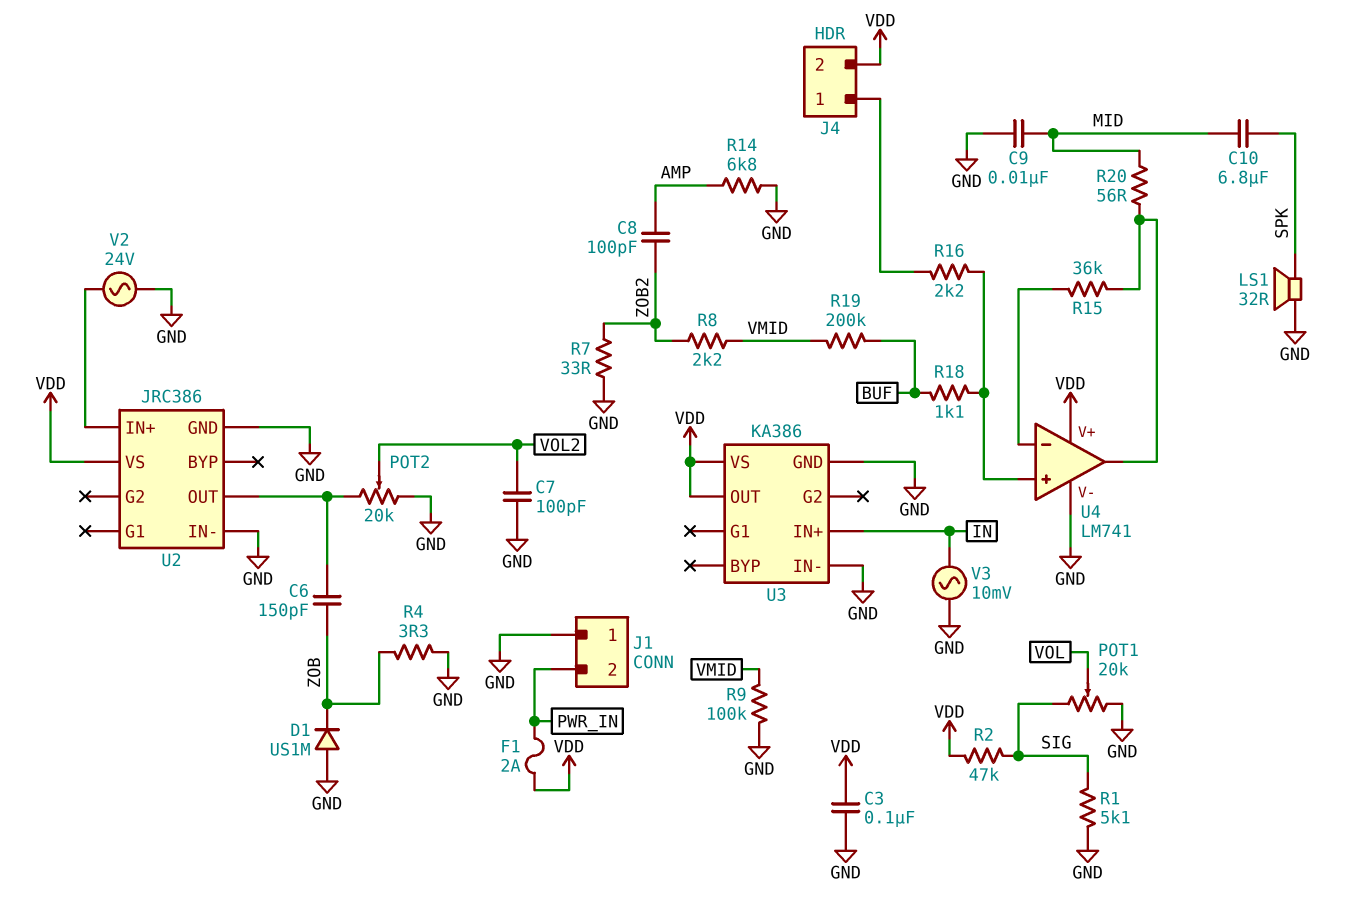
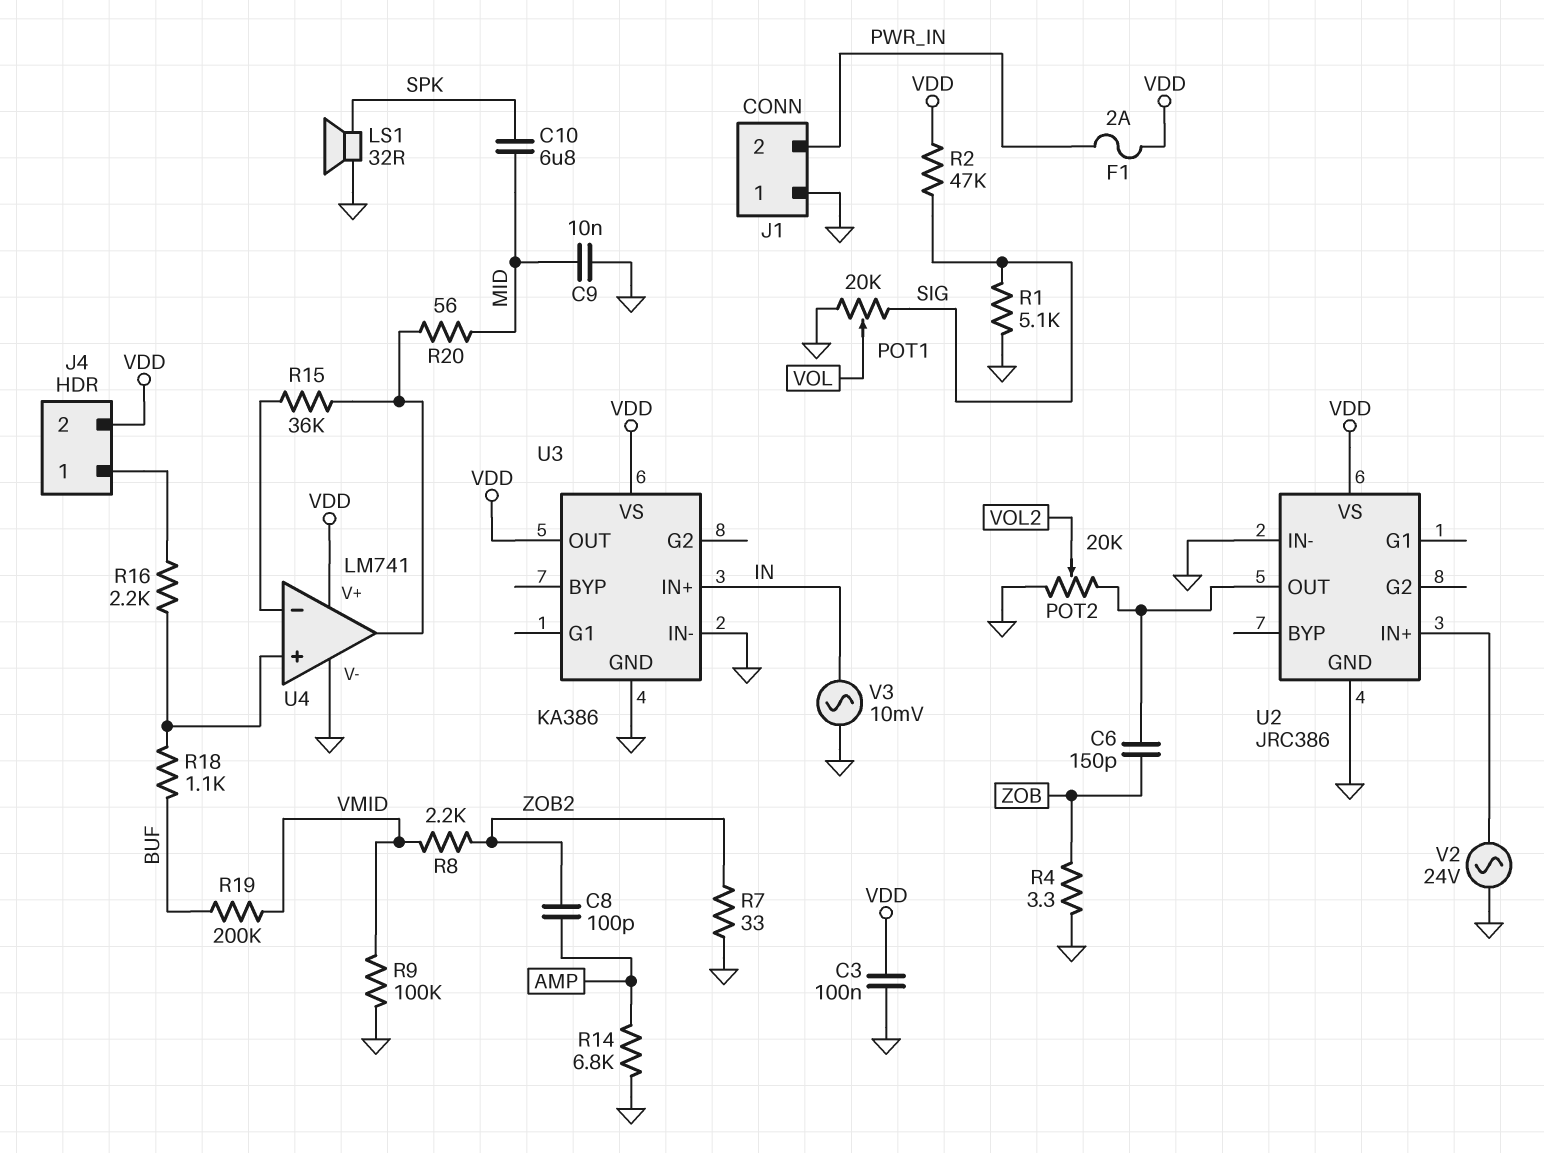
C7: 100pF (GND, VOL2) -> none
D1: diode US1M (A GND, K ZOB) -> none

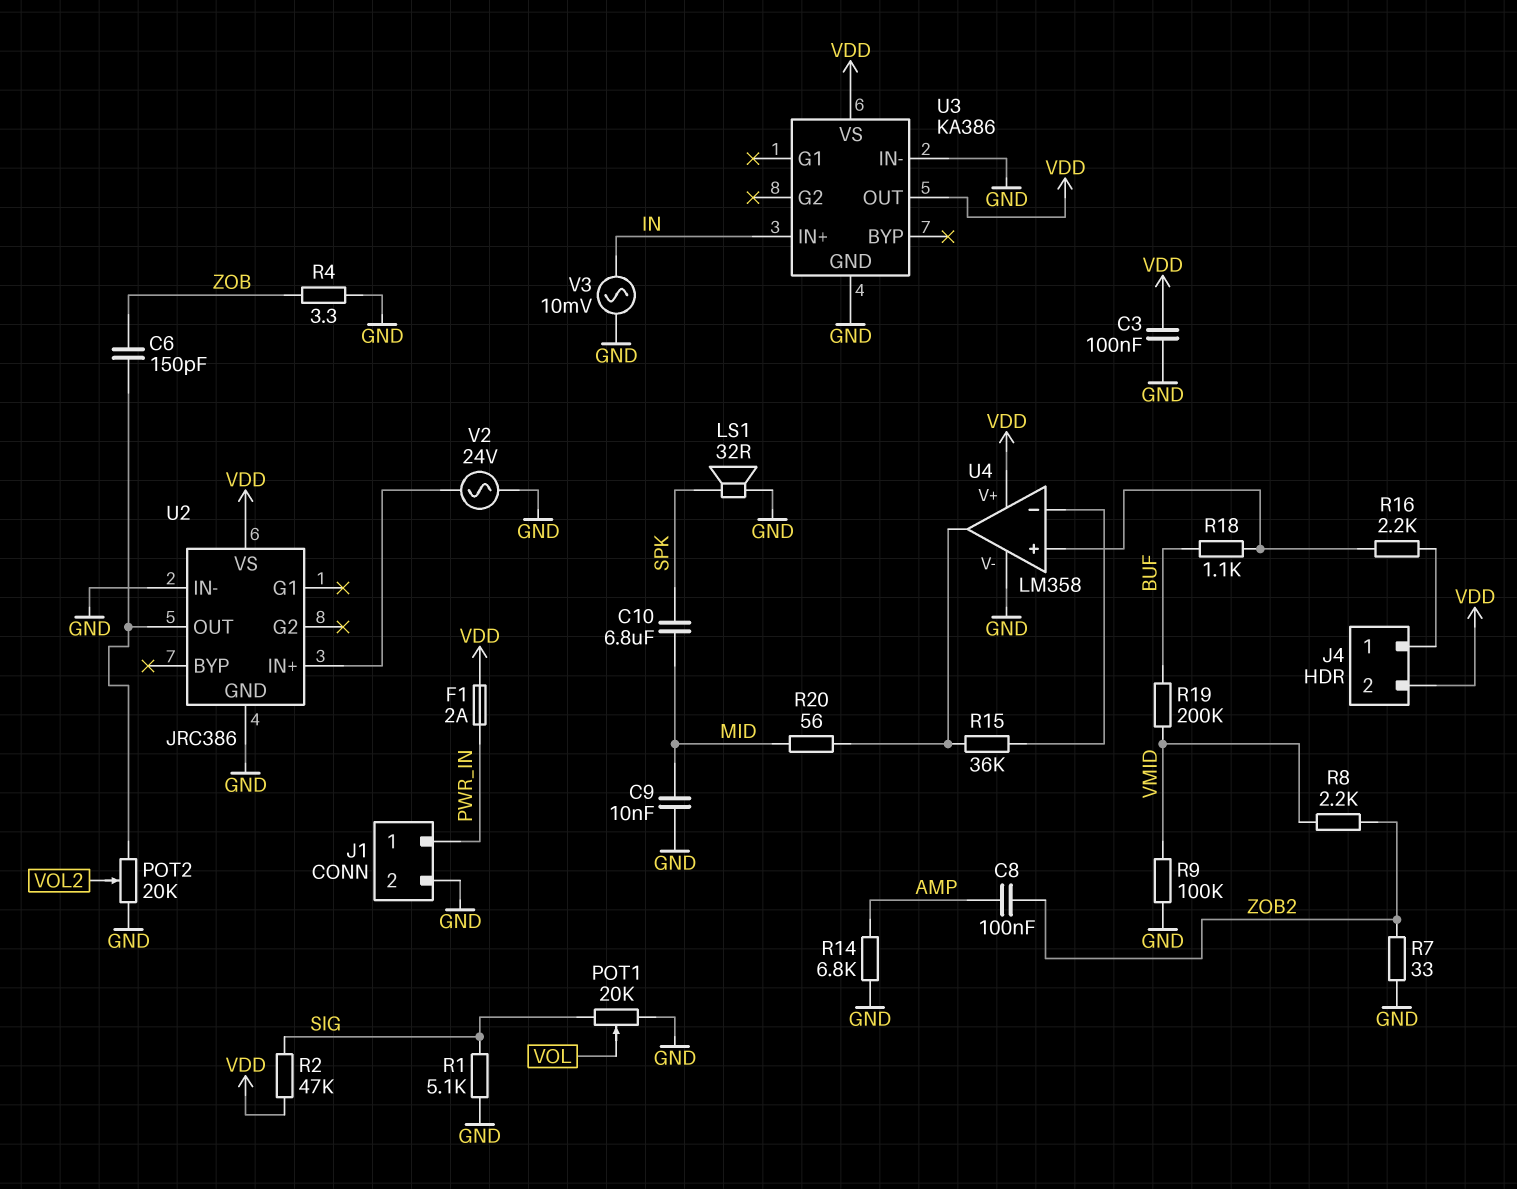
C8: 100pF (AMP, ZOB2) -> 100nF (AMP, ZOB2)
J1 pin 1: GND -> PWR_IN
J1 pin 2: PWR_IN -> GND
U4: LM741 -> LM358

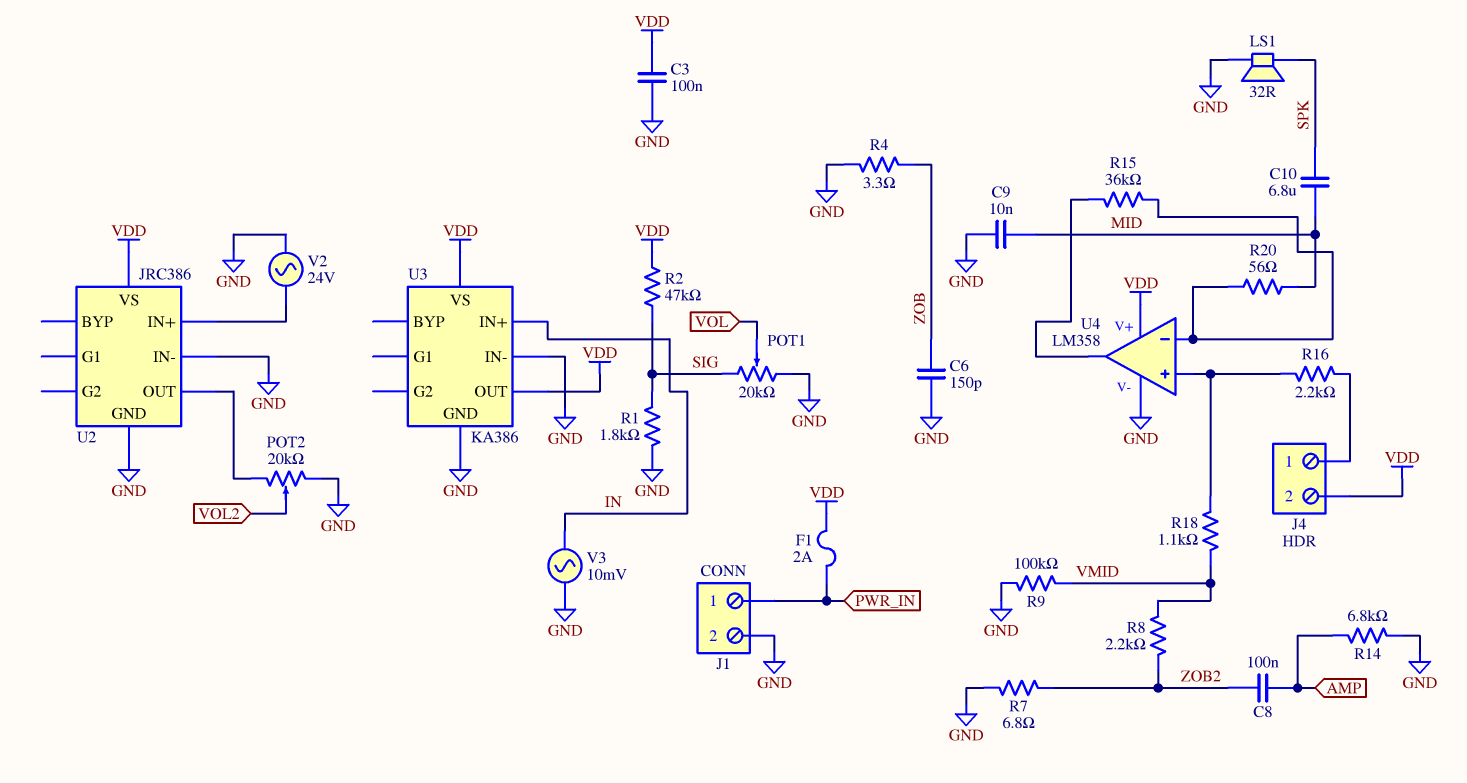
C6: 150pF (U2/OUT, ZOB) -> 150pF (GND, ZOB)
R1: 5.1k (GND, SIG) -> 1.8k (GND, SIG)
R7: 33 (GND, ZOB2) -> 6.8 (GND, ZOB2)
R18: 1.1k (BUF, U4/in+) -> 1.1k (U4/in+, VMID)
R19: 200k (BUF, VMID) -> none
R20: 56 (MID, U4/out) -> 56 (MID, U4/in-)

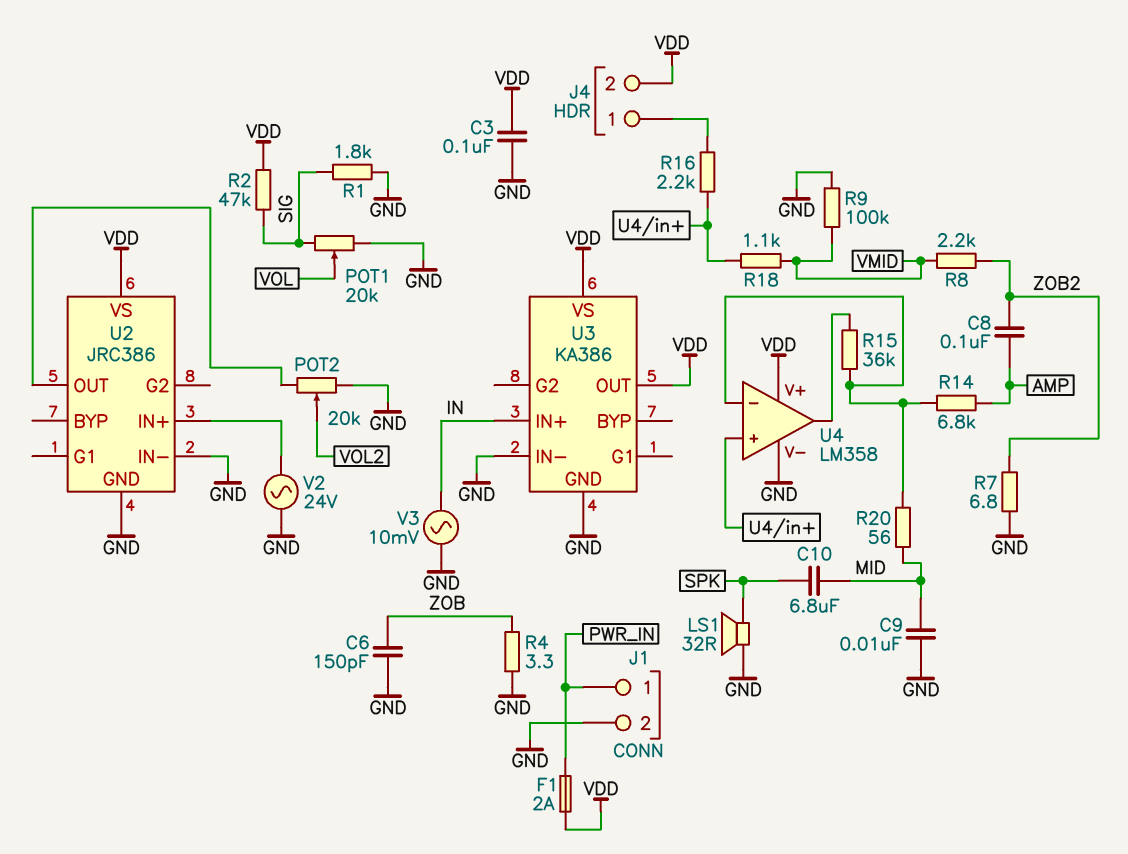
R14: 6.8k (AMP, GND) -> 6.8k (AMP, U4/in-)

